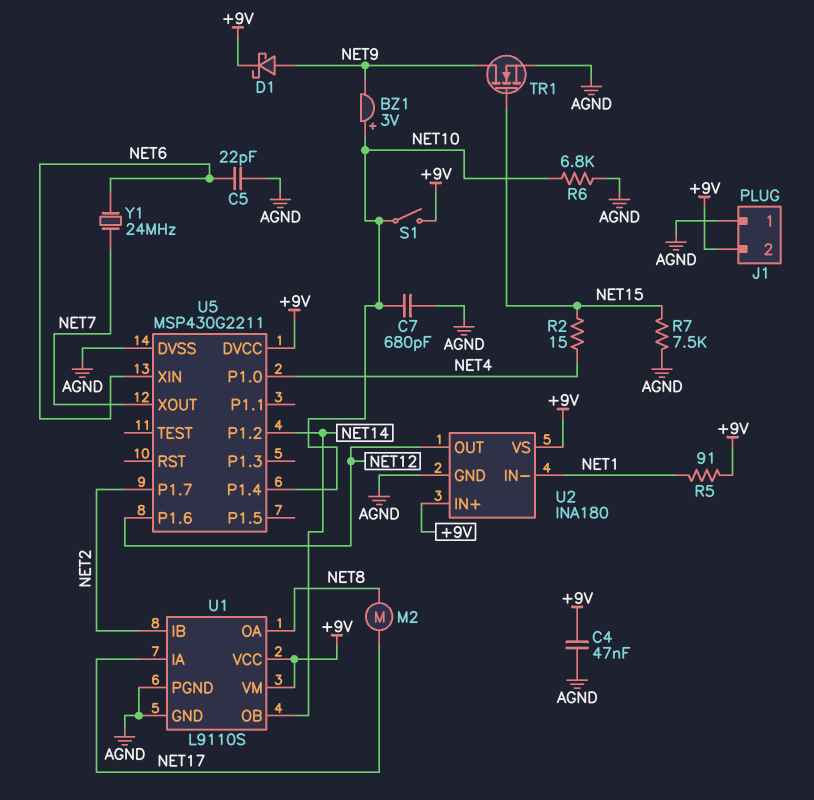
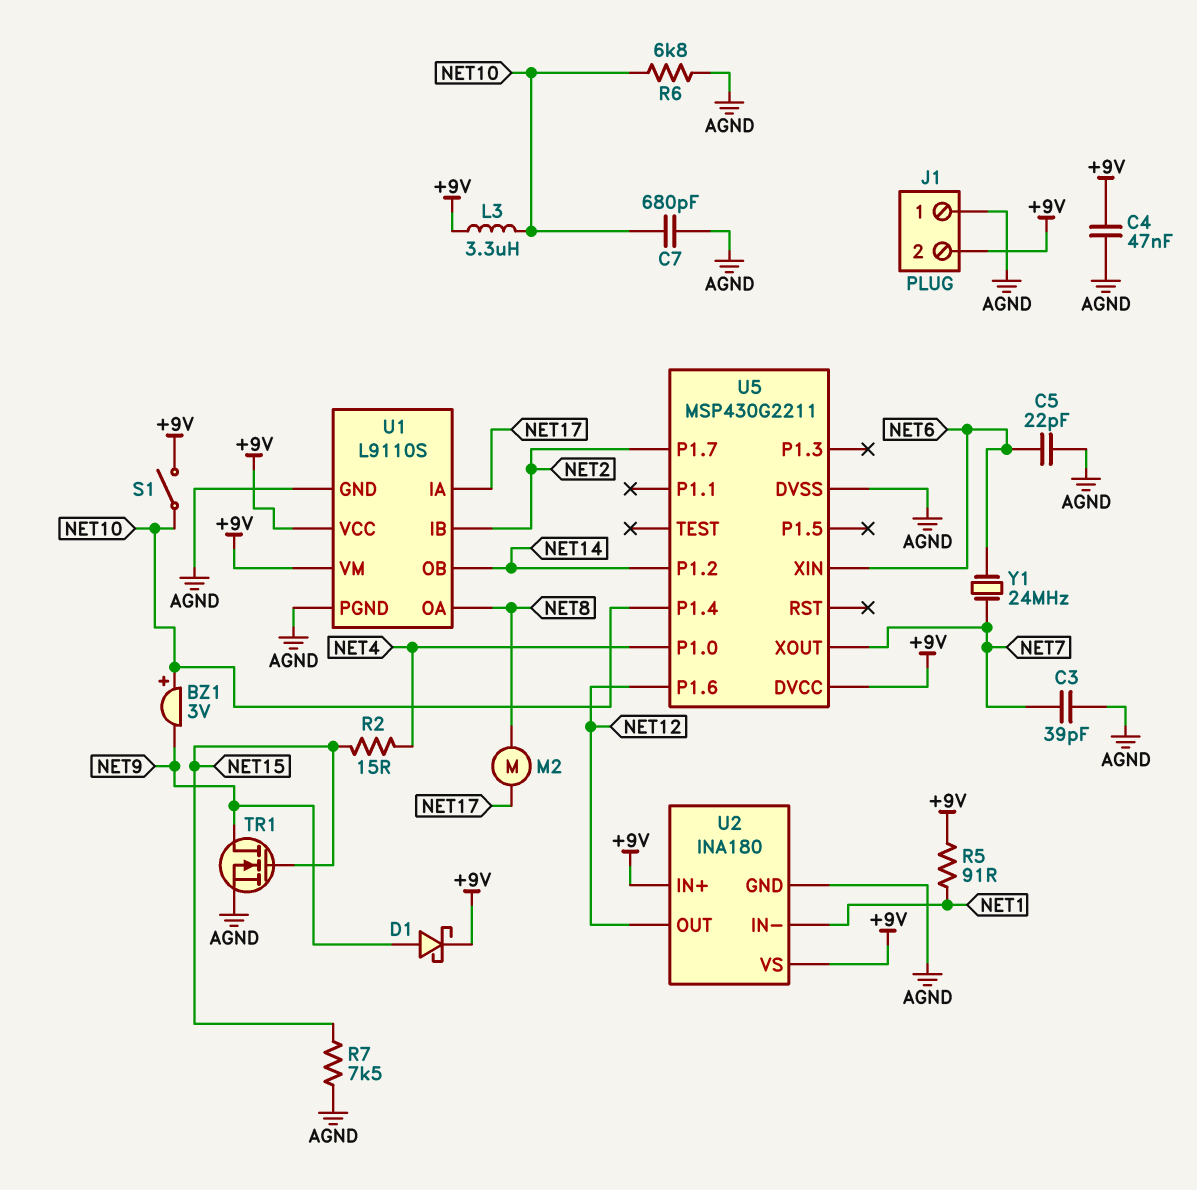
C3: none -> 39pF (AGND, NET7)
L3: none -> 3.3uH (+9V, NET10)

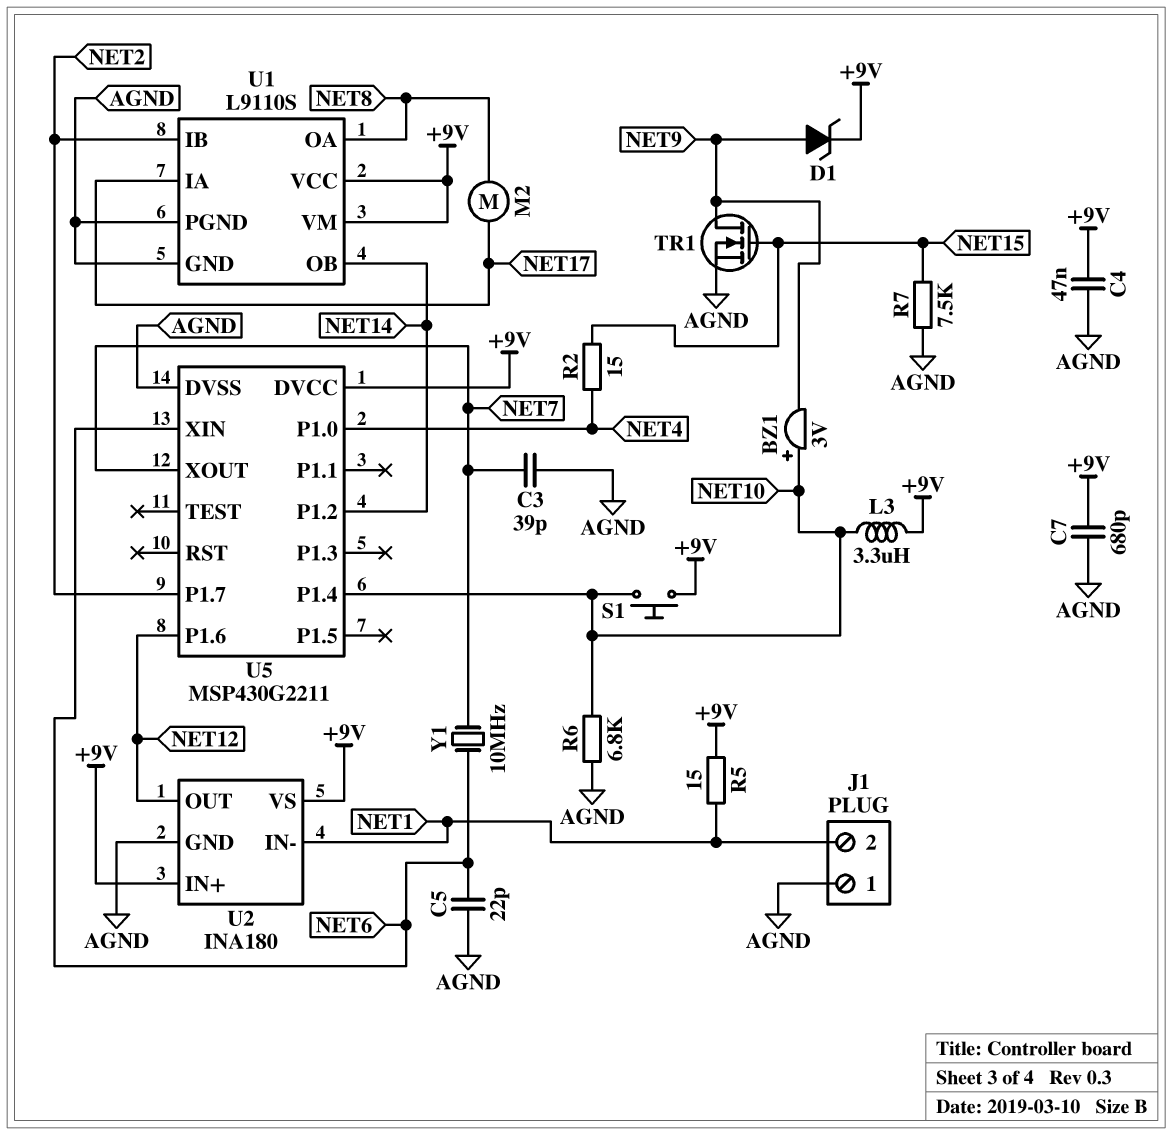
C7: 680pF (AGND, NET10) -> 680pF (+9V, AGND)
D1: schottky (A NET9, K +9V) -> zener (A NET9, K +9V)
J1 pin 2: +9V -> NET1
R5: 91 (+9V, NET1) -> 15 (+9V, NET1)
S1: switch (+9V, NET10) -> button (+9V, NET10)
Y1: 24MHz (NET6, NET7) -> 10MHz (NET6, NET7)

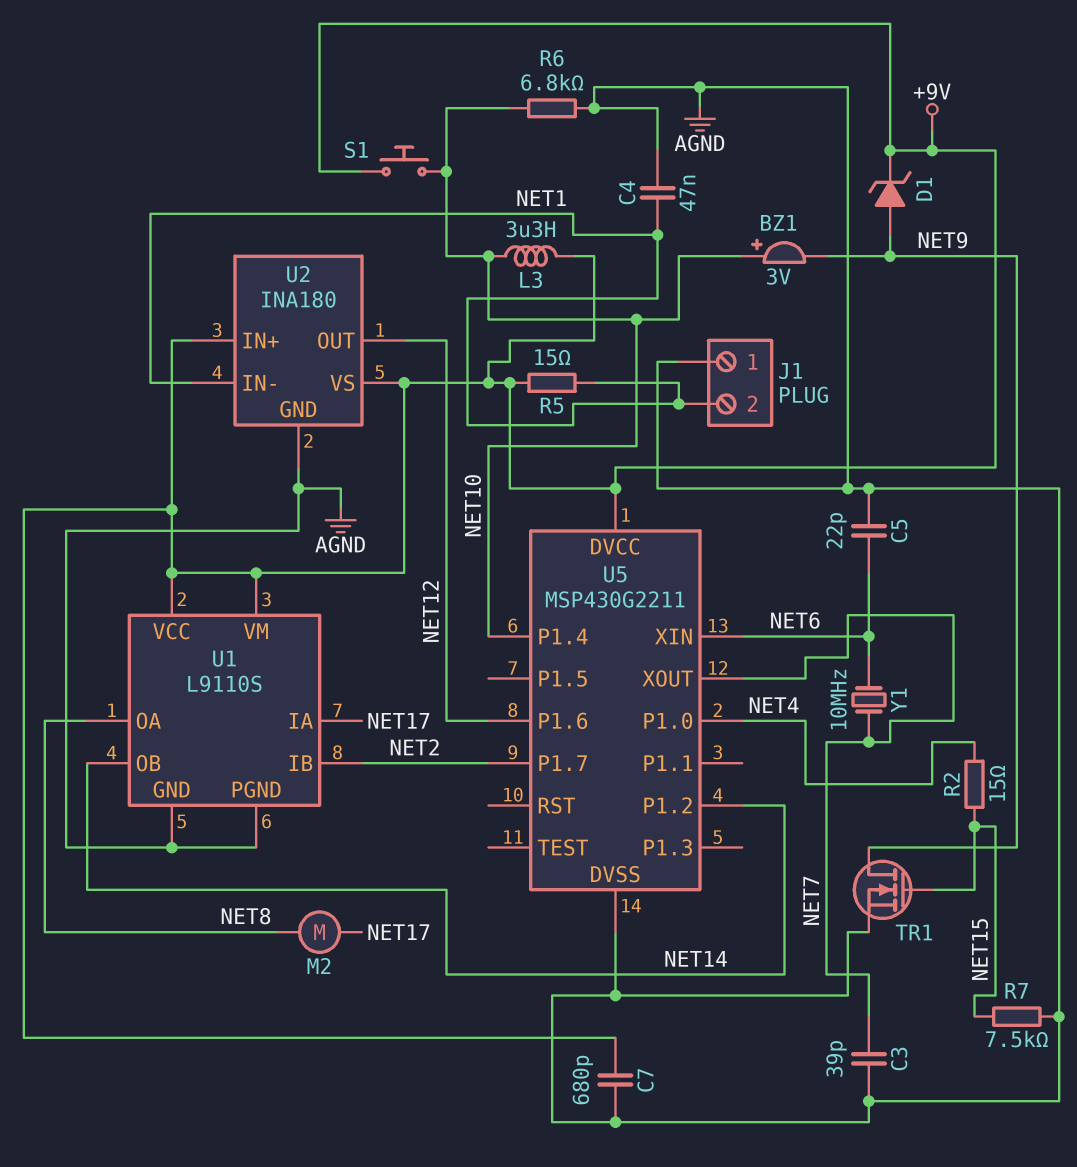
C4: 47nF (+9V, AGND) -> 47nF (AGND, NET1)

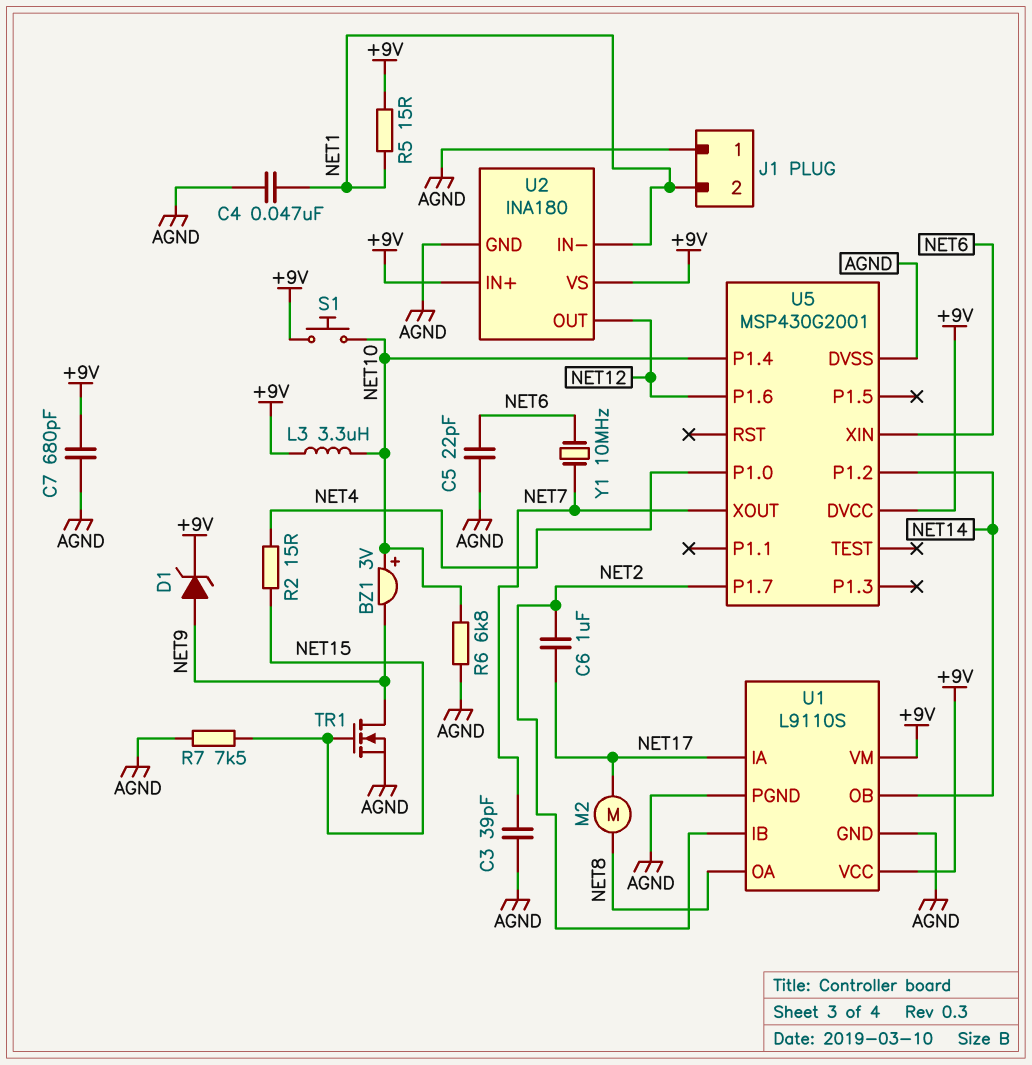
C6: none -> 1uF (NET2, NET17)
U5: MSP430G2211 -> MSP430G2001

